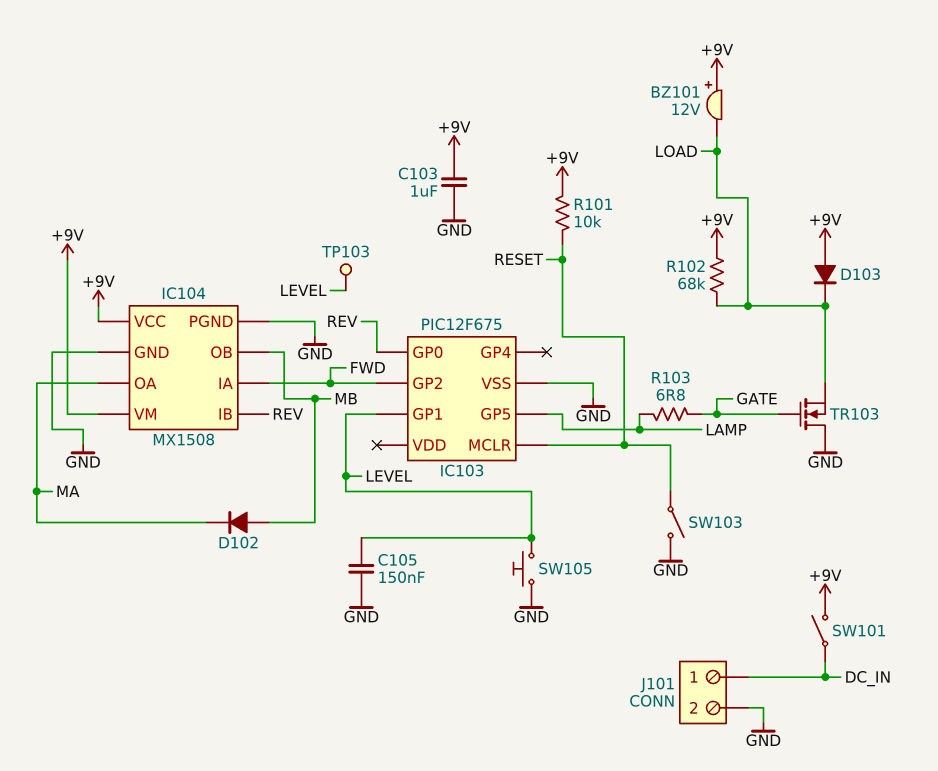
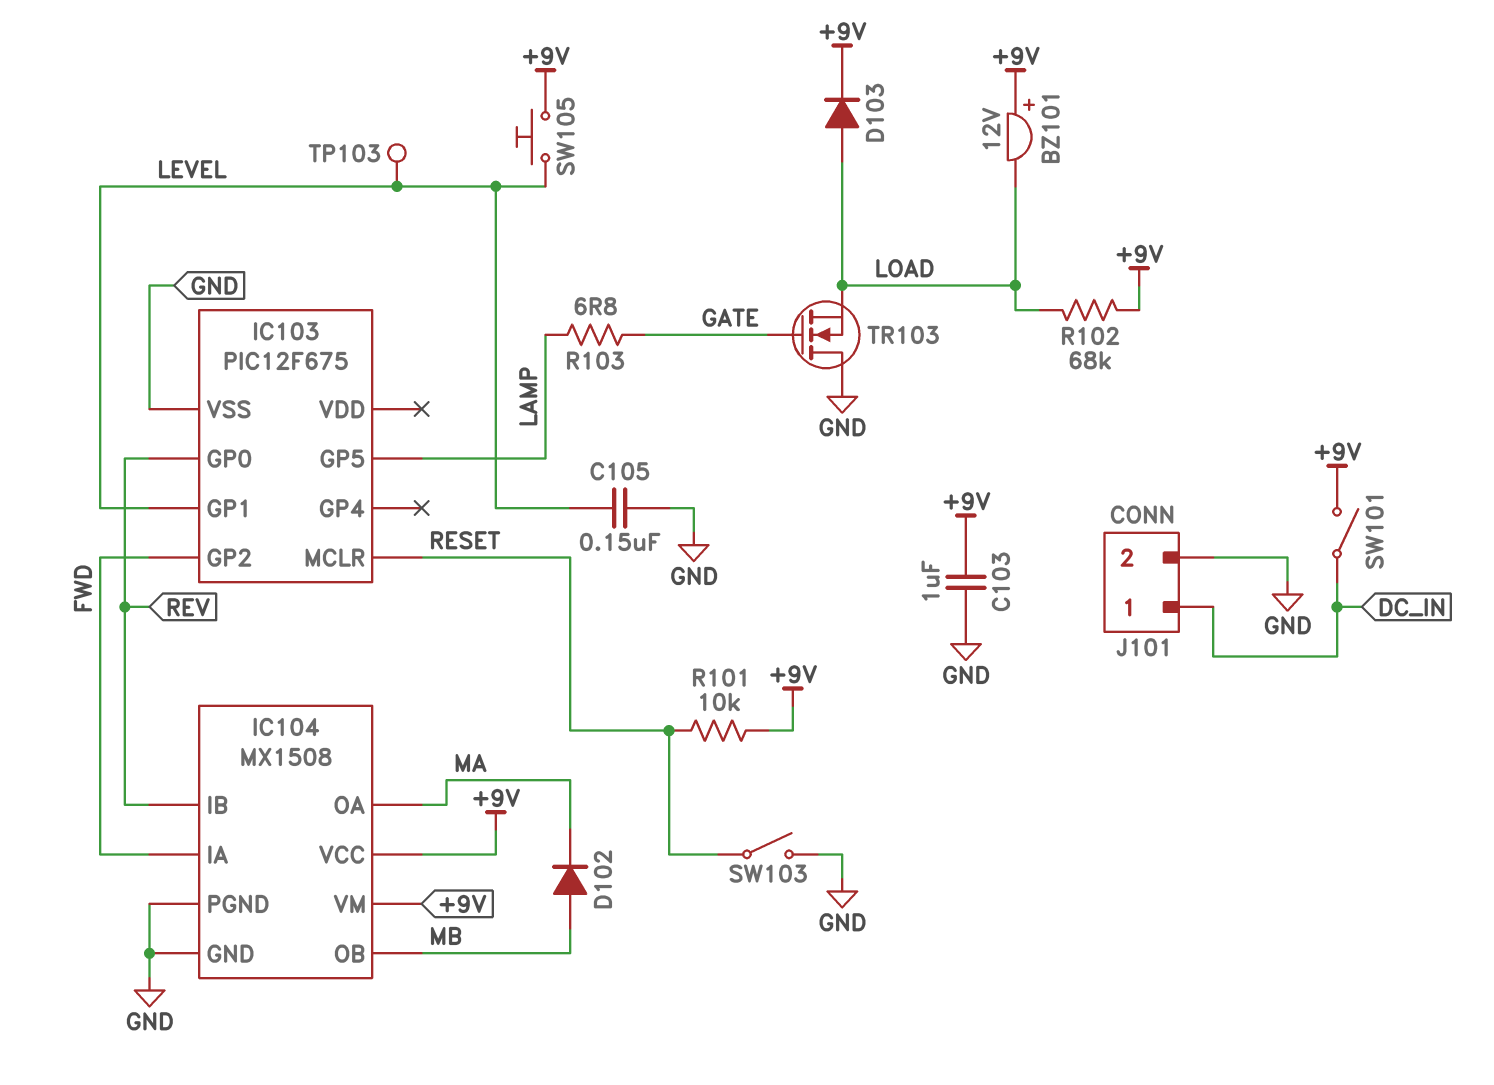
D103: diode (A +9V, K LOAD) -> diode (A LOAD, K +9V)
SW105: button (GND, LEVEL) -> button (+9V, LEVEL)

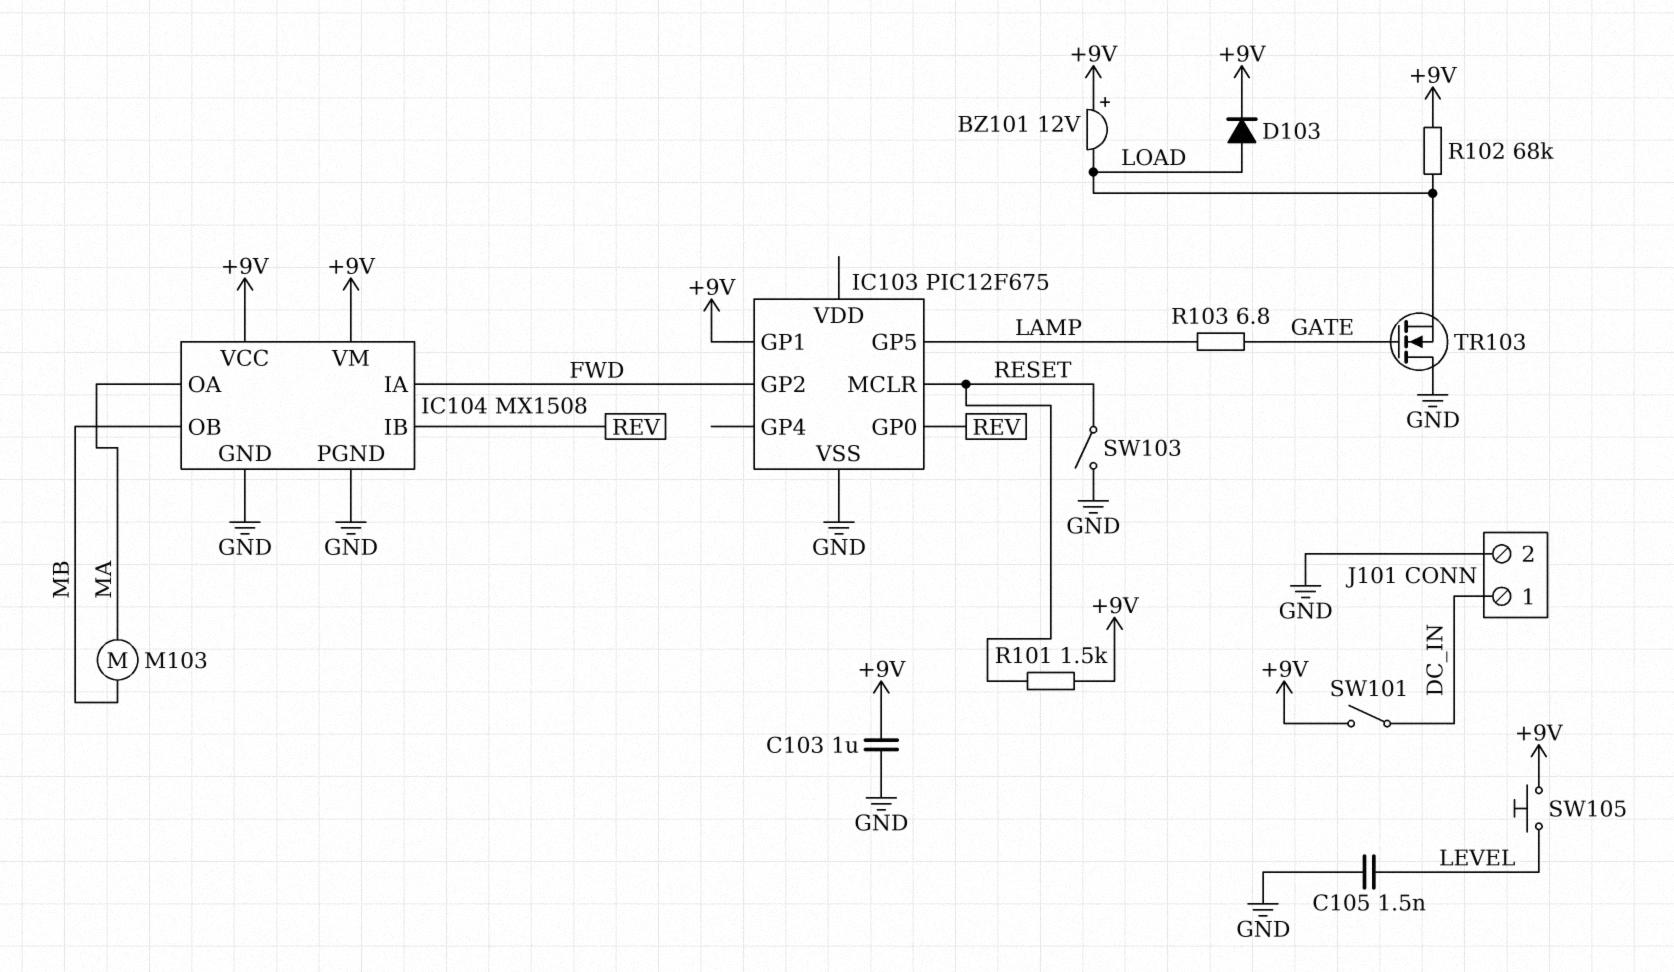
C105: 150nF (GND, LEVEL) -> 1.5nF (GND, LEVEL)
D102: diode (A MB, K MA) -> none
IC103 pin GP1: LEVEL -> +9V
M103: none -> motor (MA, MB)
R101: 10k (+9V, RESET) -> 1.5k (+9V, RESET)
TP103: test point (LEVEL) -> none

